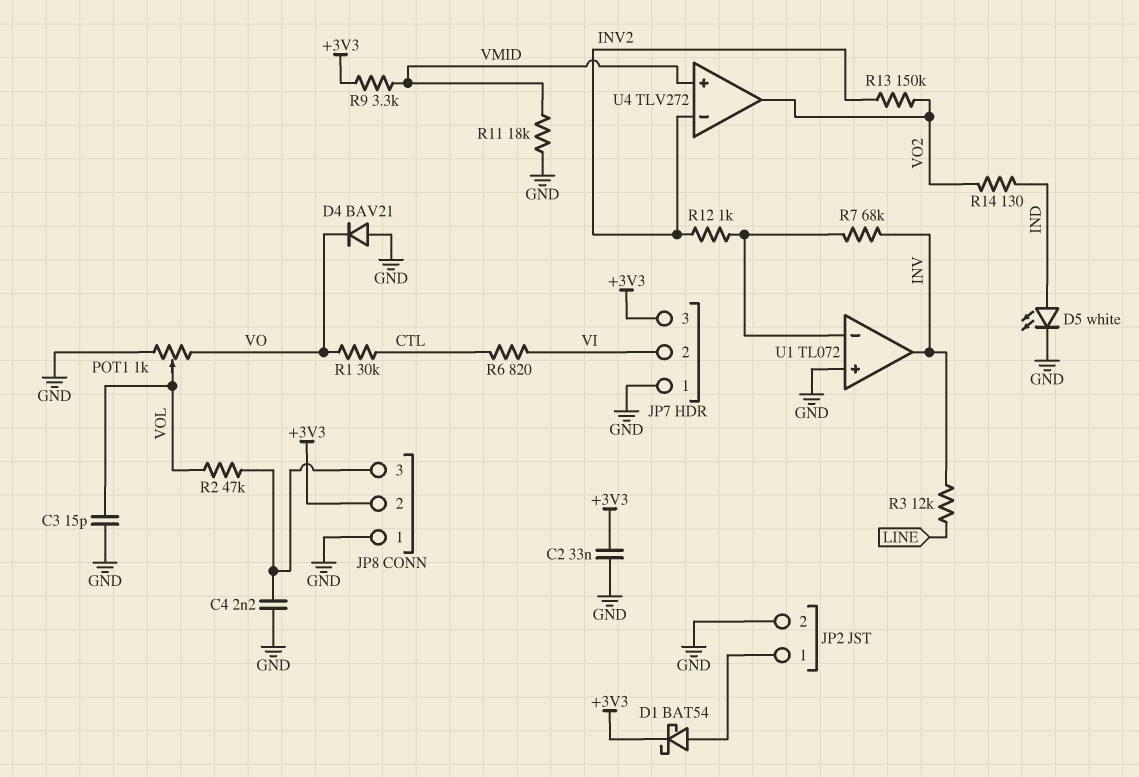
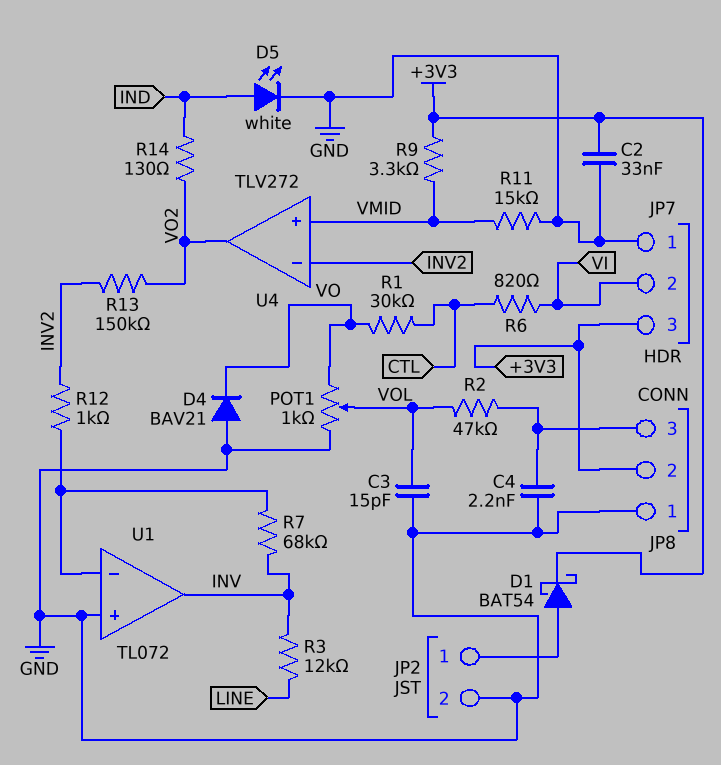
R11: 18k (GND, VMID) -> 15k (GND, VMID)

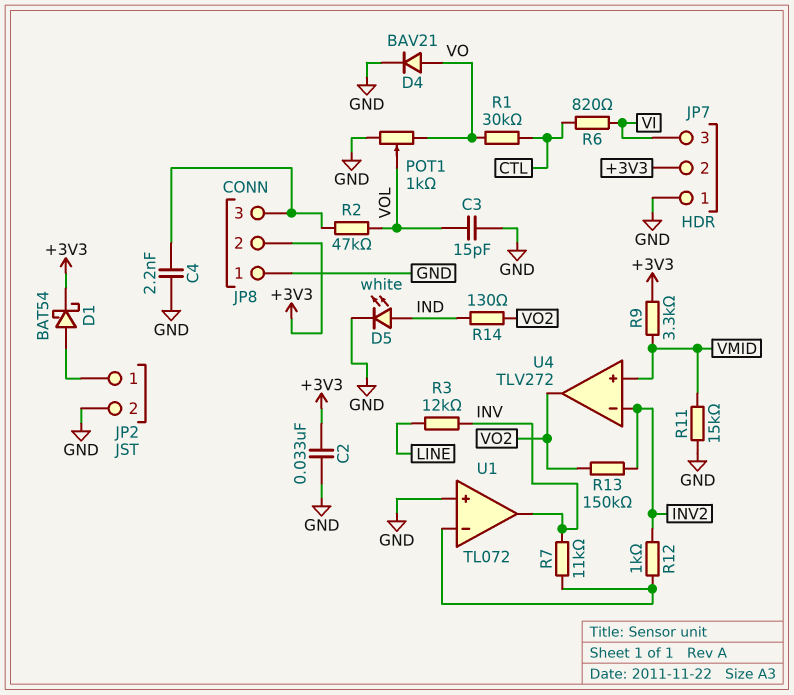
D4: diode BAV21 (A GND, K VO) -> diode BAV21 (A VO, K GND)
JP7 pin 2: VI -> +3V3
JP7 pin 3: +3V3 -> VI
R7: 68k (INV, U1/in-) -> 11k (INV, U1/in-)

